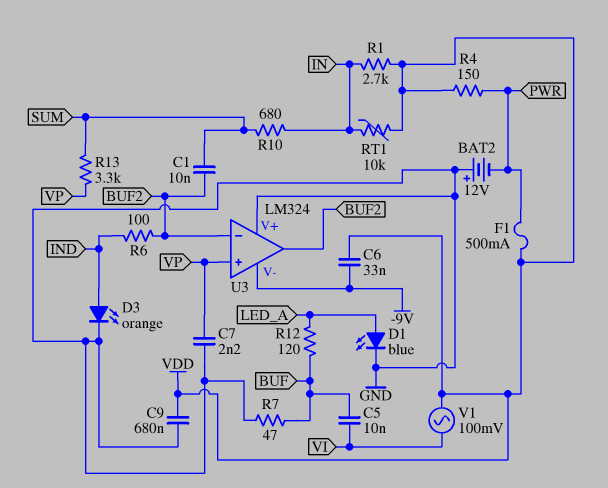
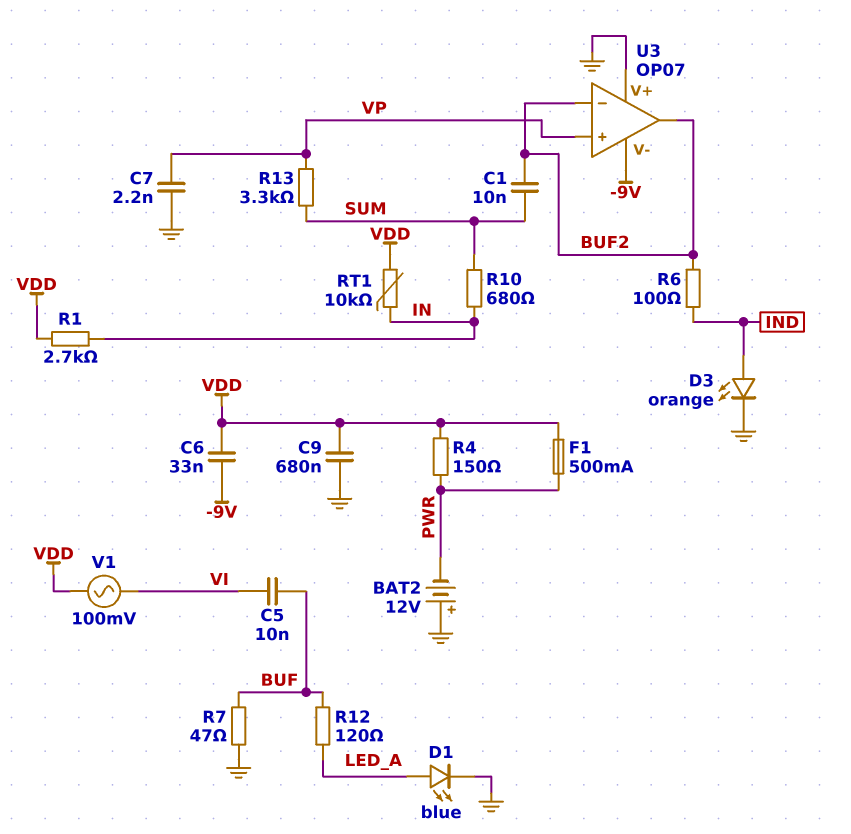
U3: LM324 -> OP07

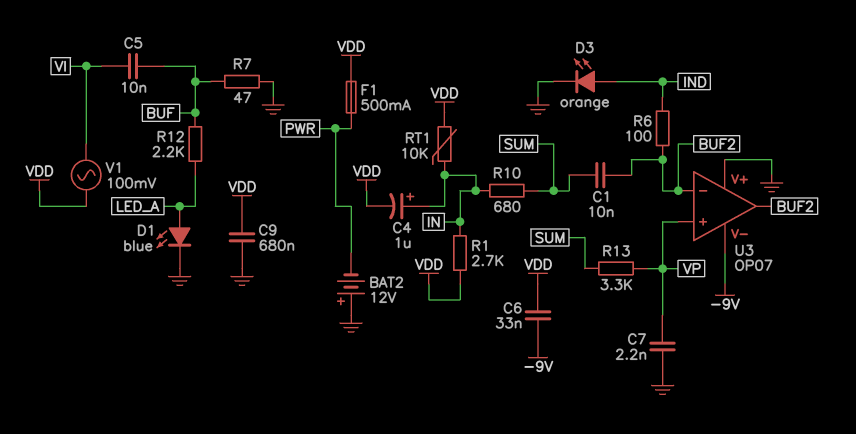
C4: none -> 1uF (plus IN, minus VDD)
R4: 150 (PWR, VDD) -> none
R12: 120 (BUF, LED_A) -> 2.2k (BUF, LED_A)

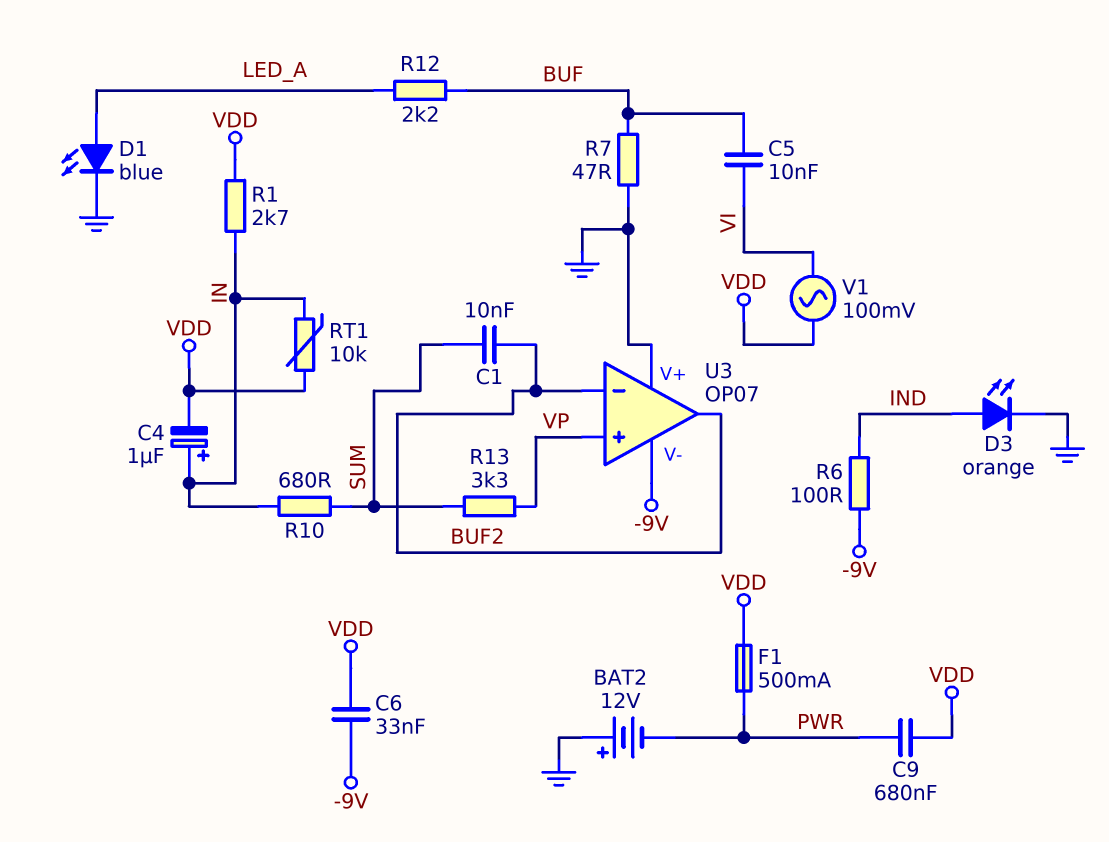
C7: 2.2nF (GND, VP) -> none
C9: 680nF (GND, VDD) -> 680nF (PWR, VDD)
R6: 100 (BUF2, IND) -> 100 (-9V, IND)

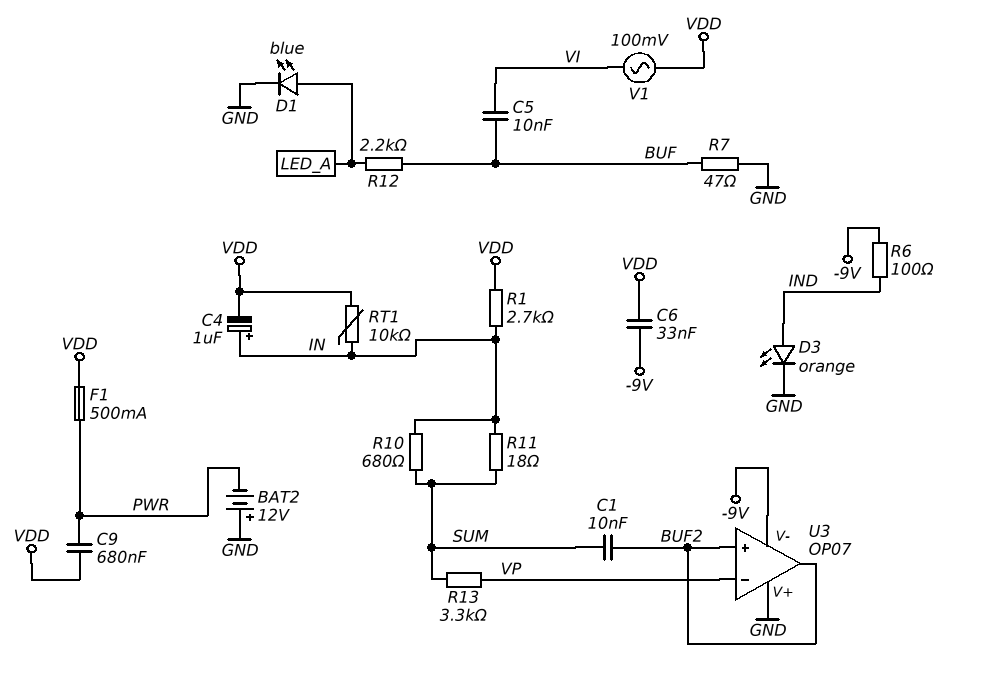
R11: none -> 18 (IN, SUM)
U3 pin in+: VP -> BUF2
U3 pin in-: BUF2 -> VP

